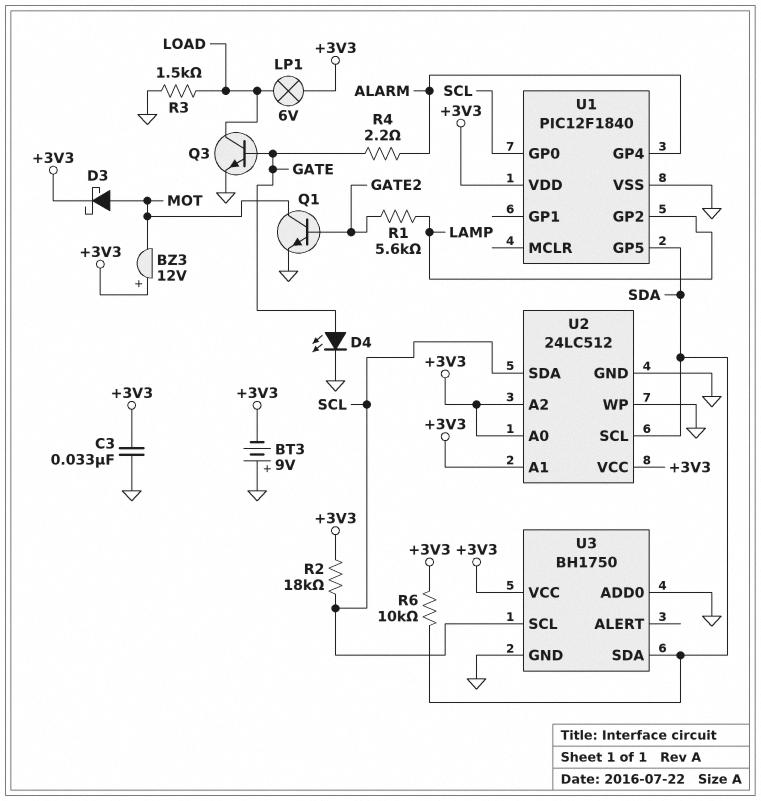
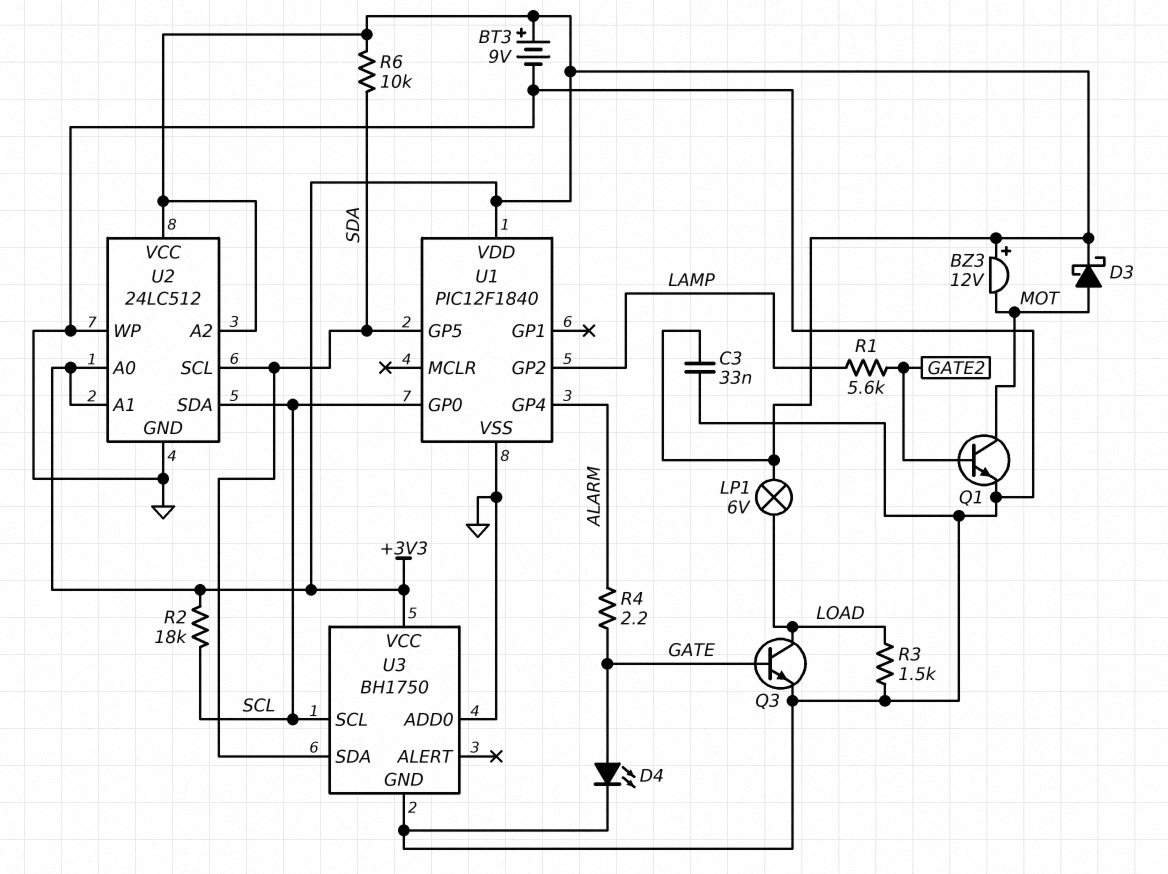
BT3: 9V (plus GND, minus +3V3) -> 9V (plus +3V3, minus GND)

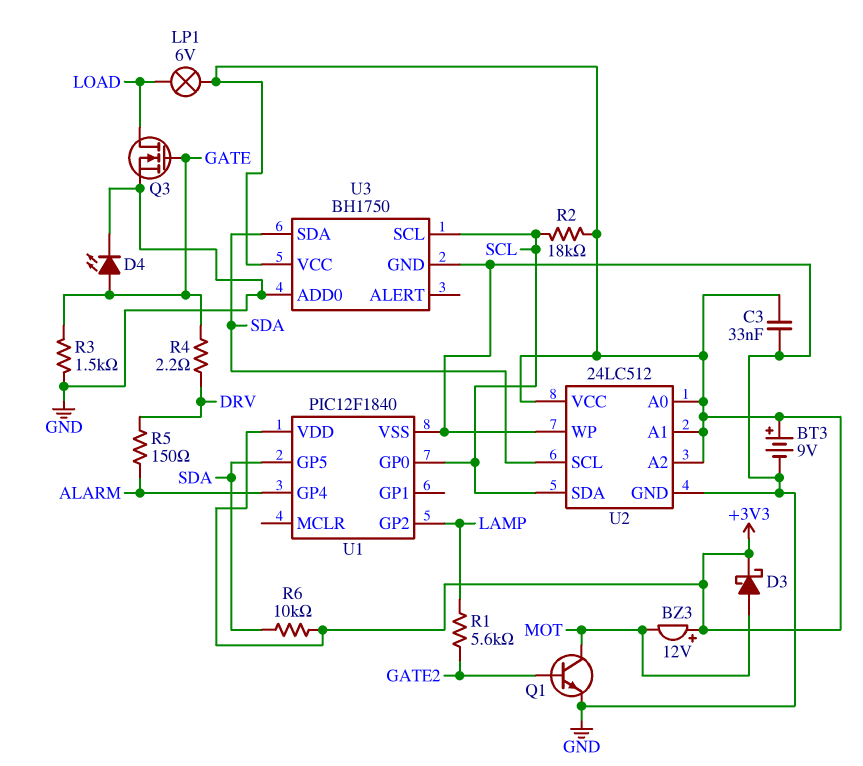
Q3: NPN (B GATE, C LOAD, E GND) -> NMOS (G GATE, D LOAD, S GND)
R3: 1.5k (GND, LOAD) -> 1.5k (GATE, GND)
R4: 2.2 (ALARM, GATE) -> 2.2 (DRV, GATE)
R5: none -> 150 (ALARM, DRV)

